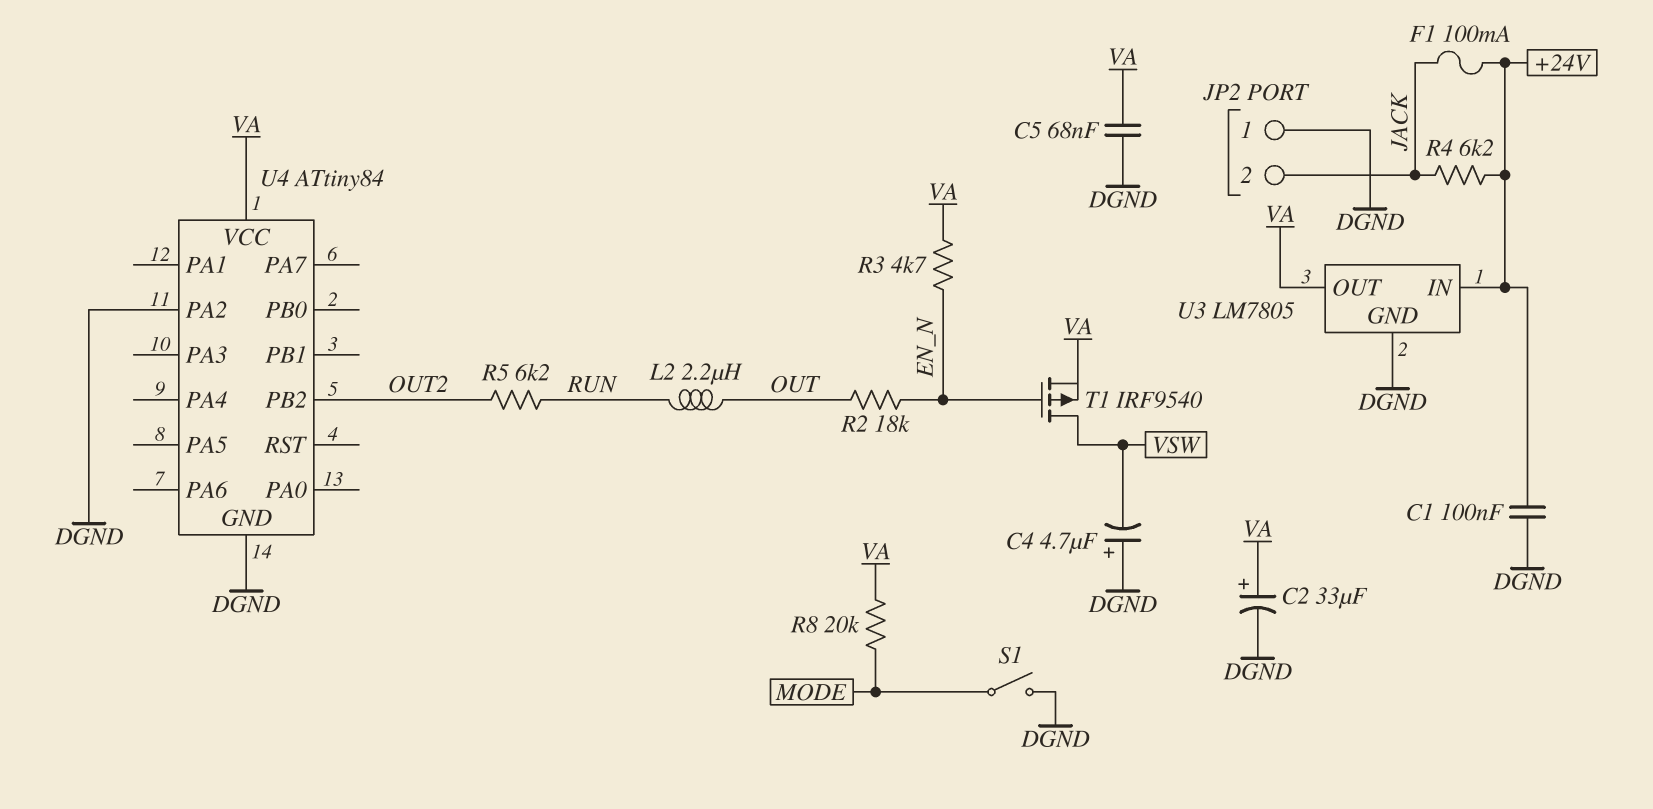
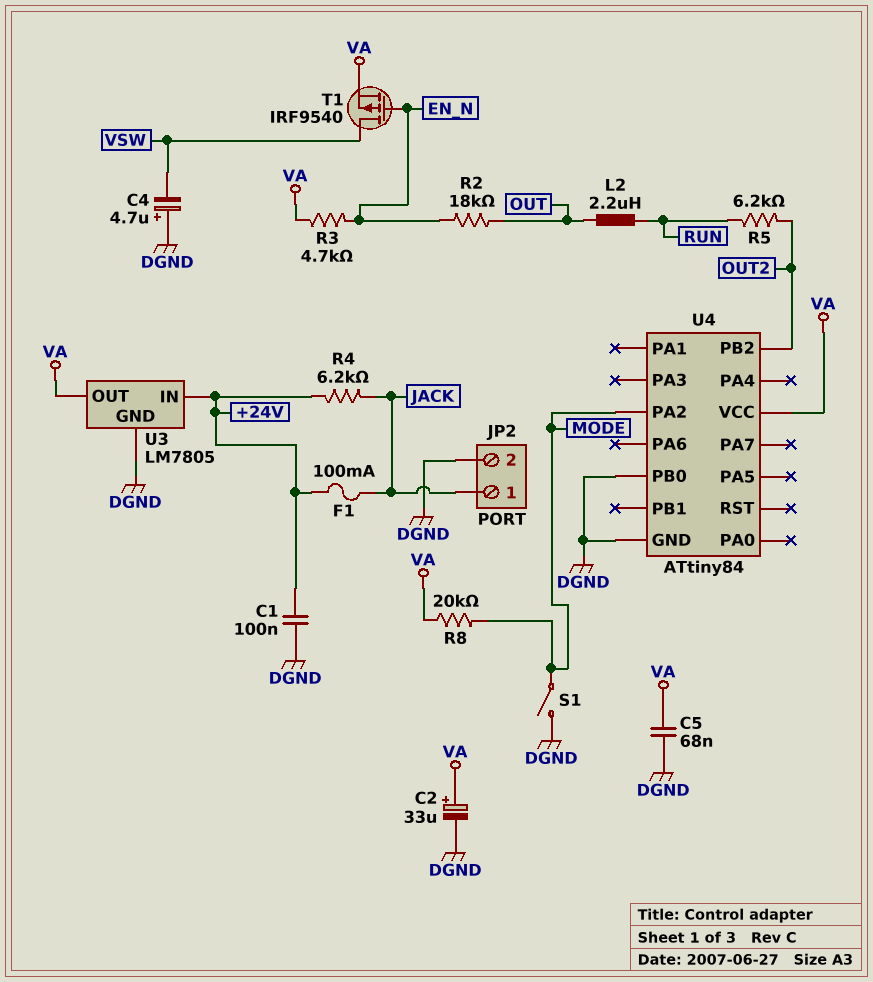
JP2 pin 1: DGND -> JACK
JP2 pin 2: JACK -> DGND
U4 pin PA2: DGND -> MODE
U4 pin PB0: none -> DGND

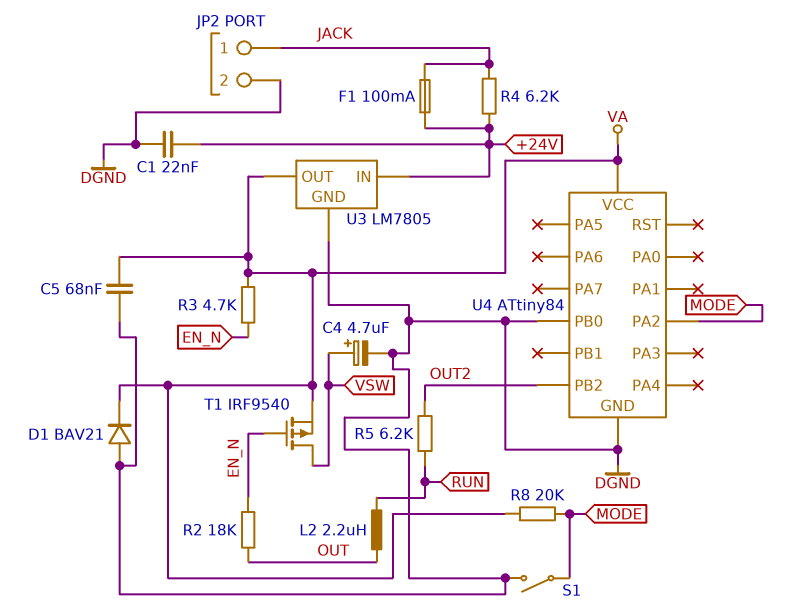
C1: 100nF (+24V, DGND) -> 22nF (+24V, DGND)
C2: 33uF (plus VA, minus DGND) -> none
C4: 4.7uF (plus DGND, minus VSW) -> 4.7uF (plus VSW, minus DGND)
D1: none -> diode BAV21 (A DGND, K VA)

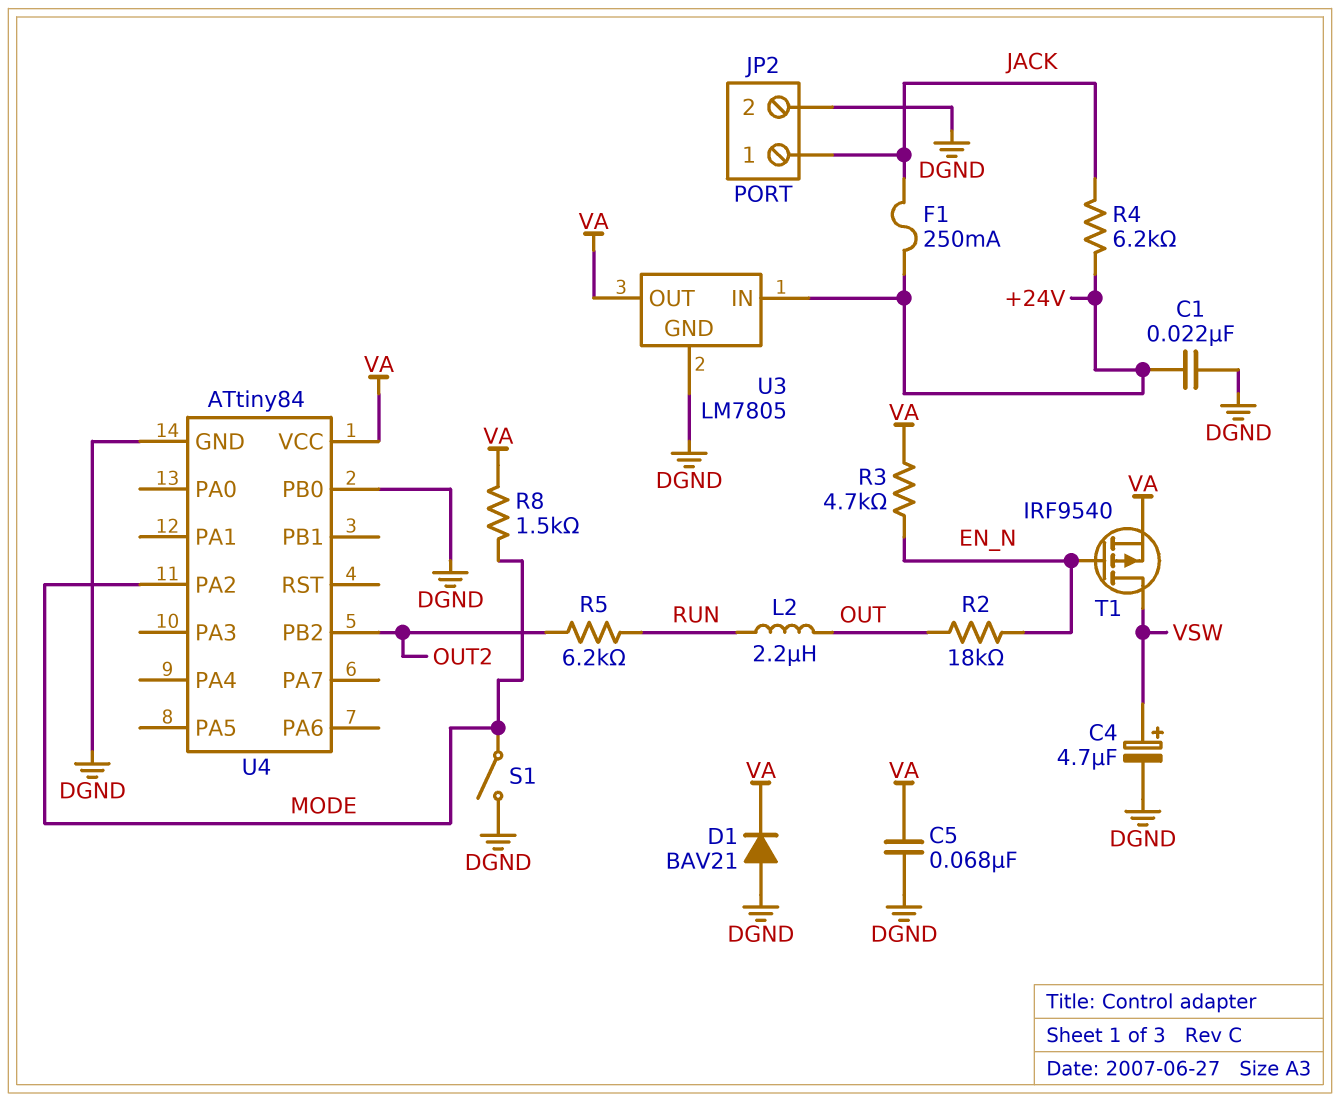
F1: 100mA (+24V, JACK) -> 250mA (+24V, JACK)
R8: 20k (MODE, VA) -> 1.5k (MODE, VA)

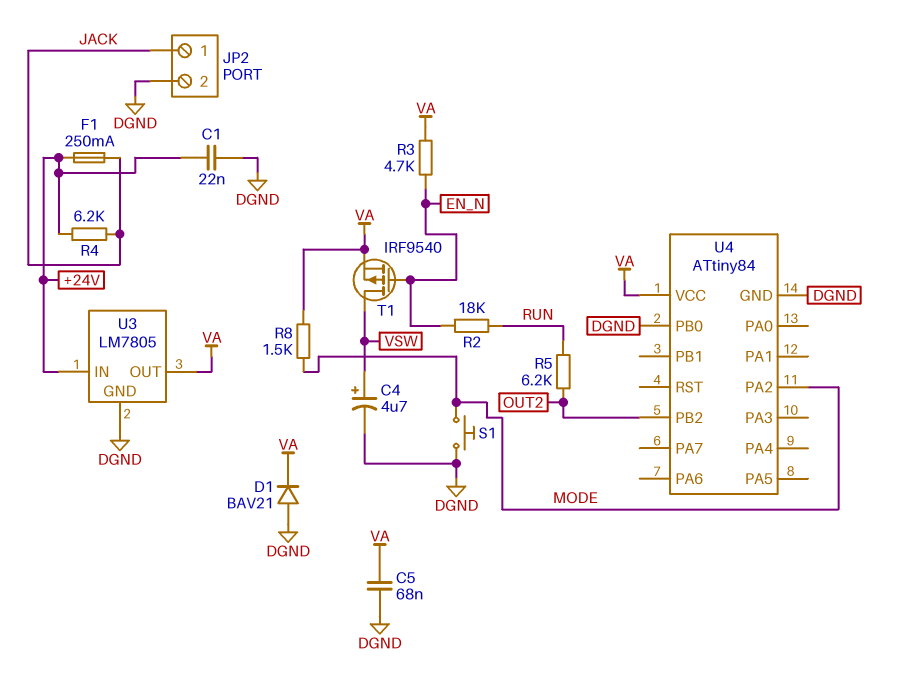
L2: 2.2uH (OUT, RUN) -> none
R2: 18k (EN_N, OUT) -> 18k (EN_N, RUN)
S1: switch (DGND, MODE) -> button (DGND, MODE)

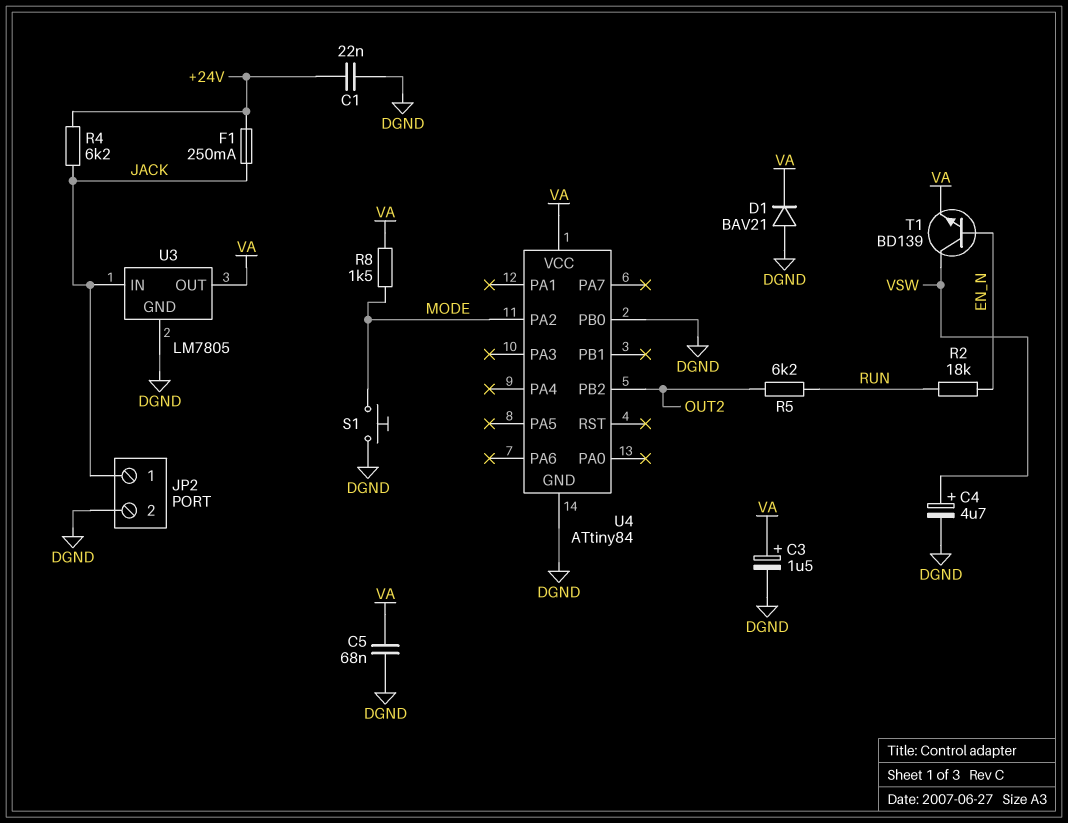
C3: none -> 1.5uF (plus VA, minus DGND)
R3: 4.7k (EN_N, VA) -> none
T1: PMOS IRF9540 (G EN_N, D VSW, S VA) -> NPN BD139 (B EN_N, C VSW, E VA)
U3 pin IN: +24V -> JACK

